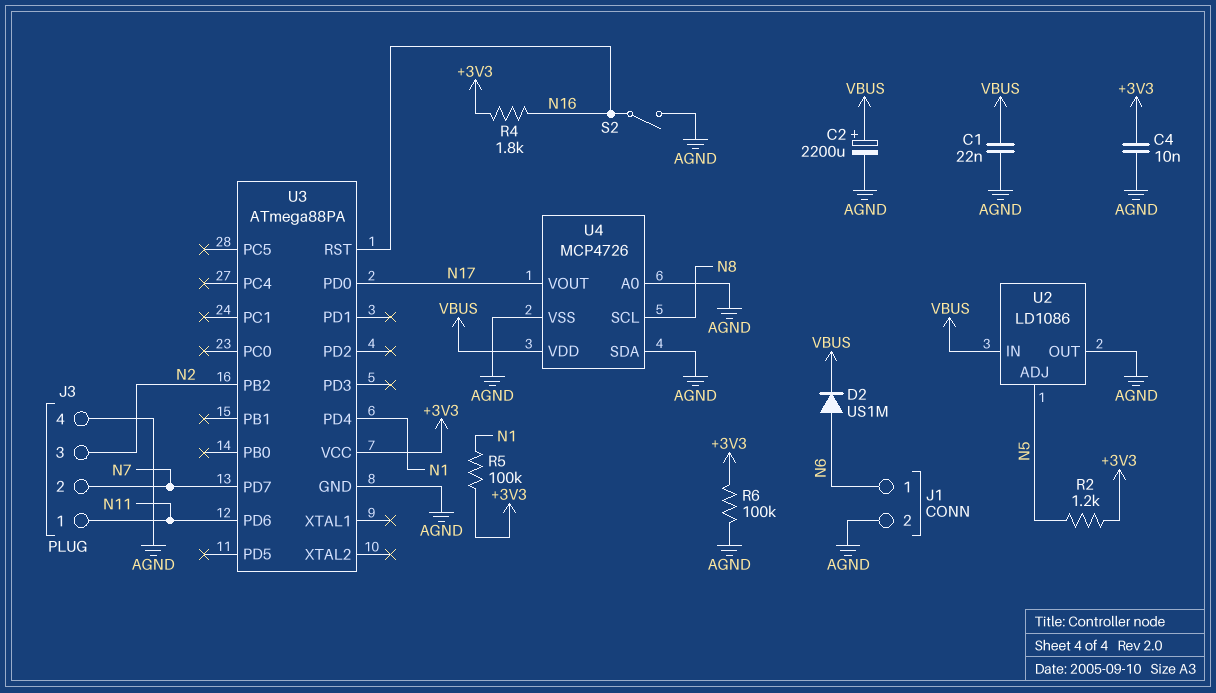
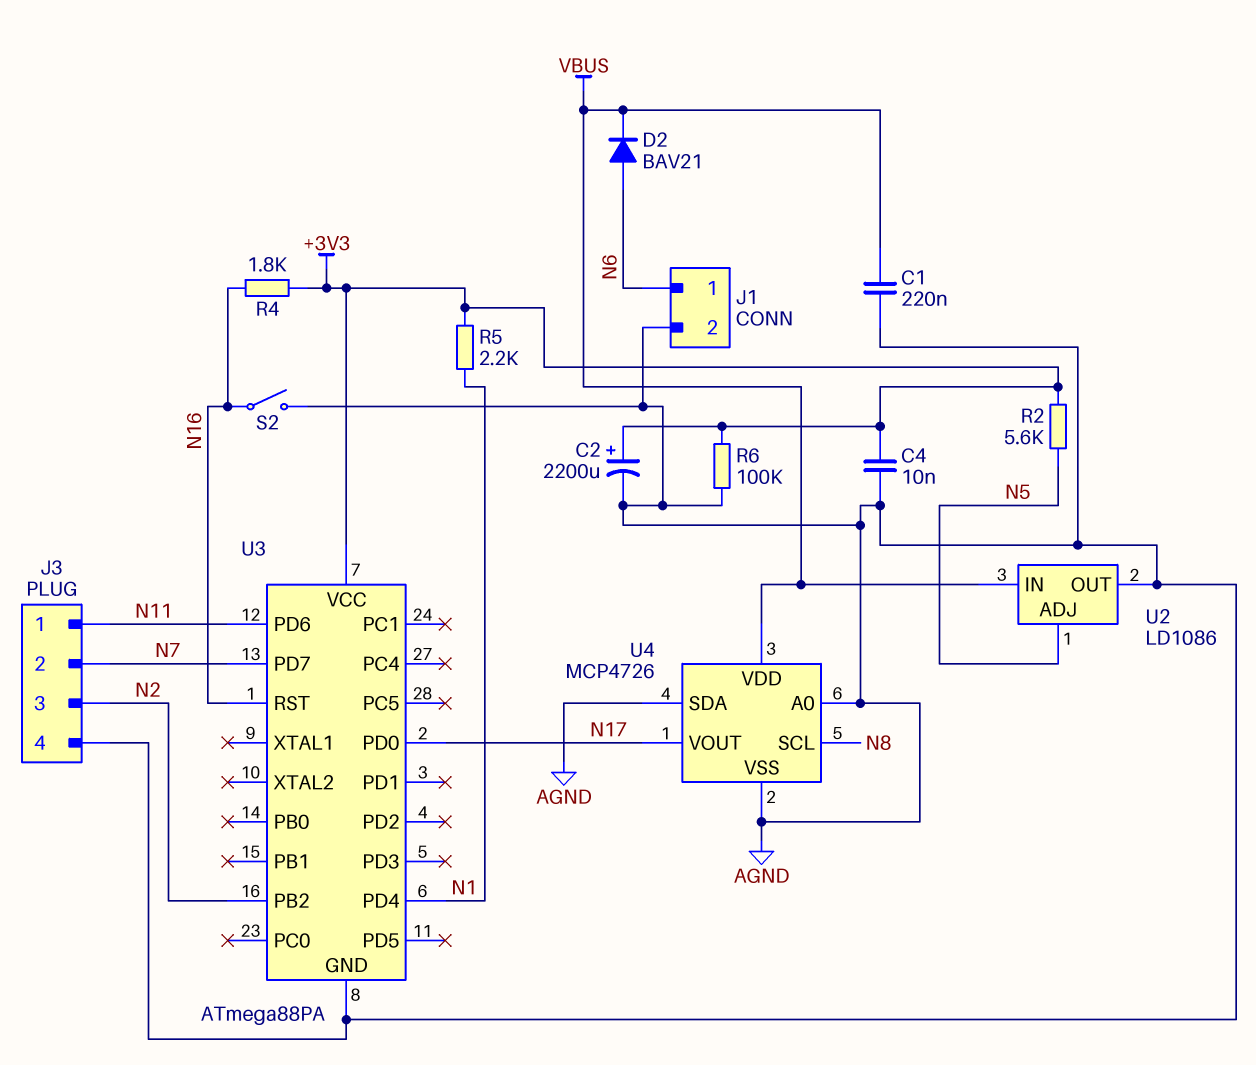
C1: 22nF (AGND, VBUS) -> 220nF (AGND, VBUS)
C2: 2200uF (plus VBUS, minus AGND) -> 2200uF (plus +3V3, minus AGND)
D2: diode US1M (A N6, K VBUS) -> diode BAV21 (A N6, K VBUS)
R2: 1.2k (+3V3, N5) -> 5.6k (+3V3, N5)
R5: 100k (+3V3, N1) -> 2.2k (+3V3, N1)

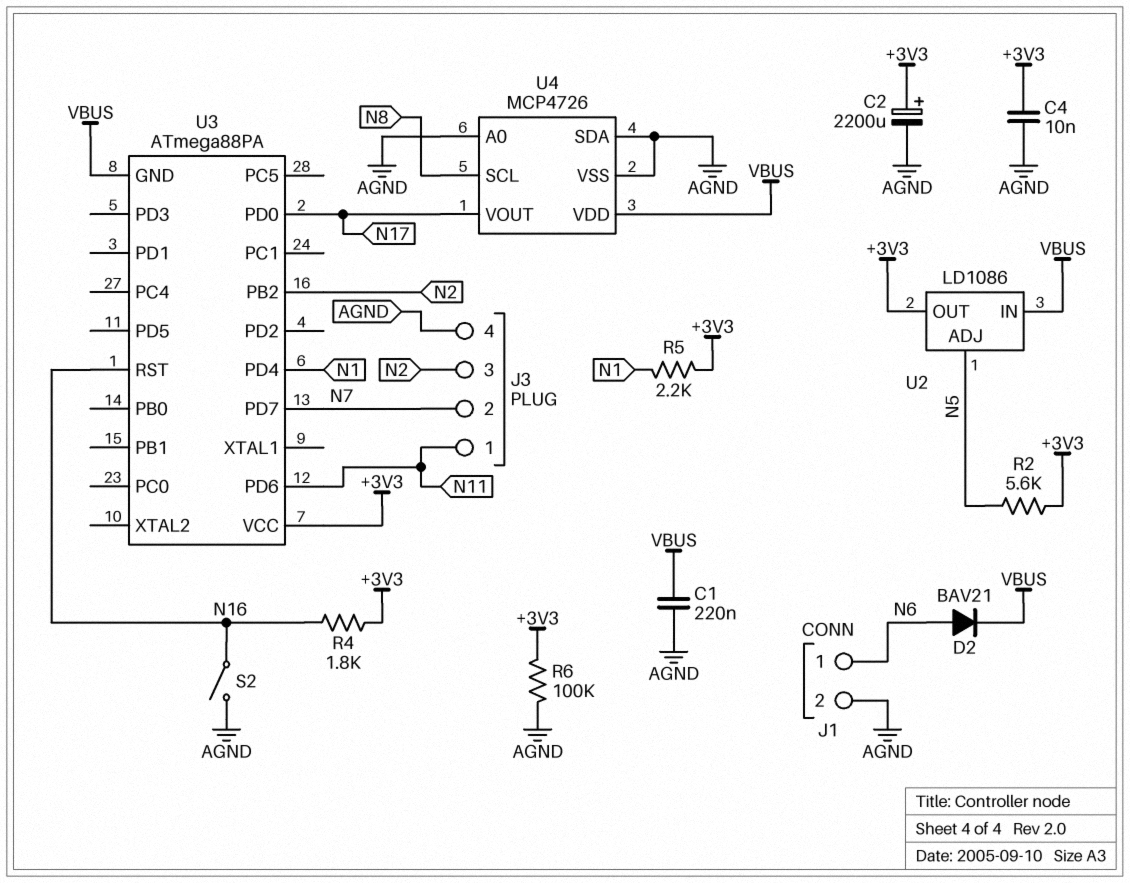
U2 pin OUT: AGND -> +3V3
U3 pin GND: AGND -> VBUS

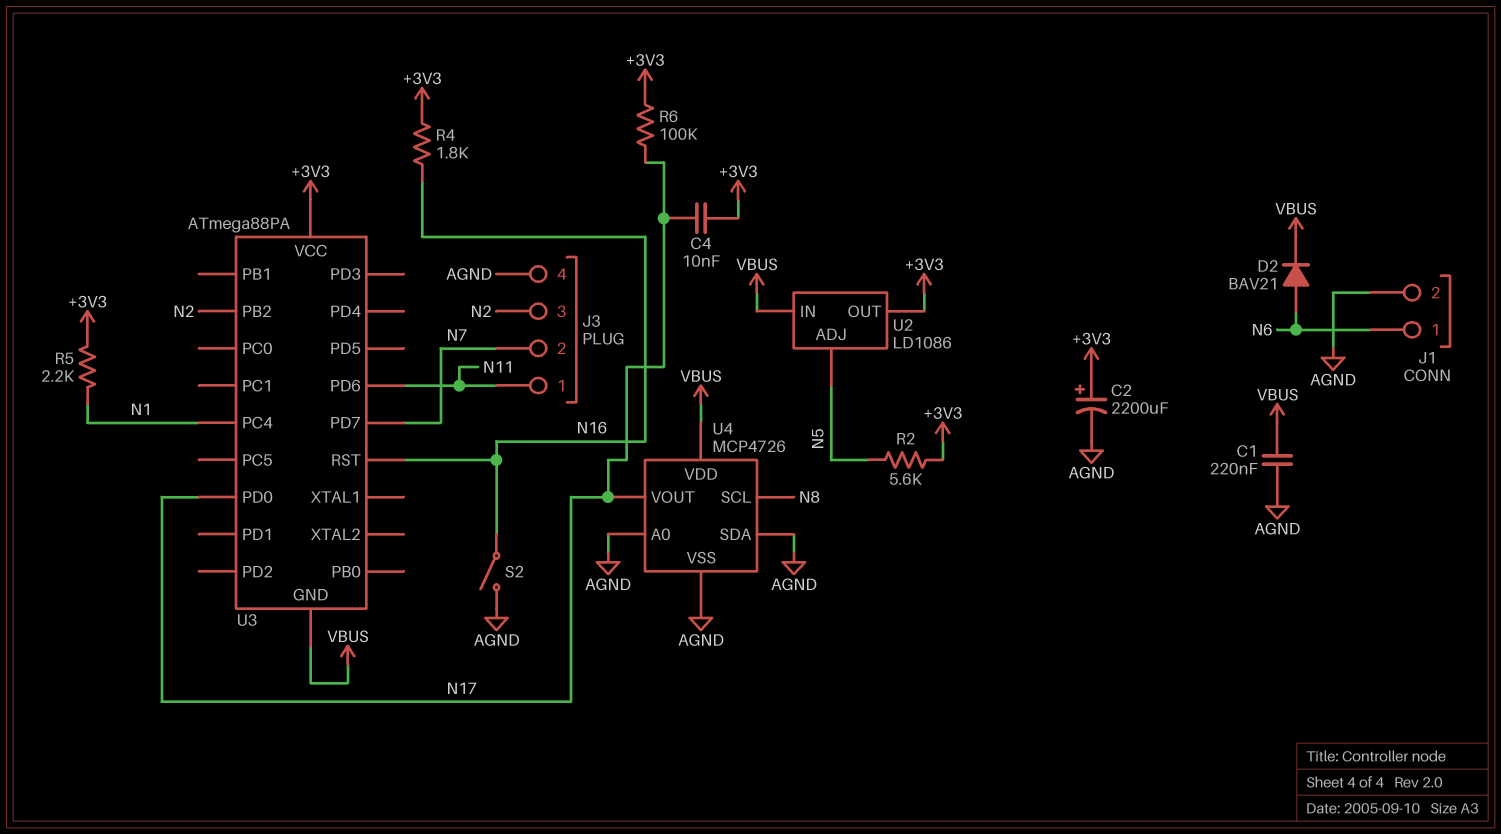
C4: 10nF (+3V3, AGND) -> 10nF (+3V3, N17)
R6: 100k (+3V3, AGND) -> 100k (+3V3, N17)
U3 pin PC4: none -> N1
U3 pin PD4: N1 -> none

